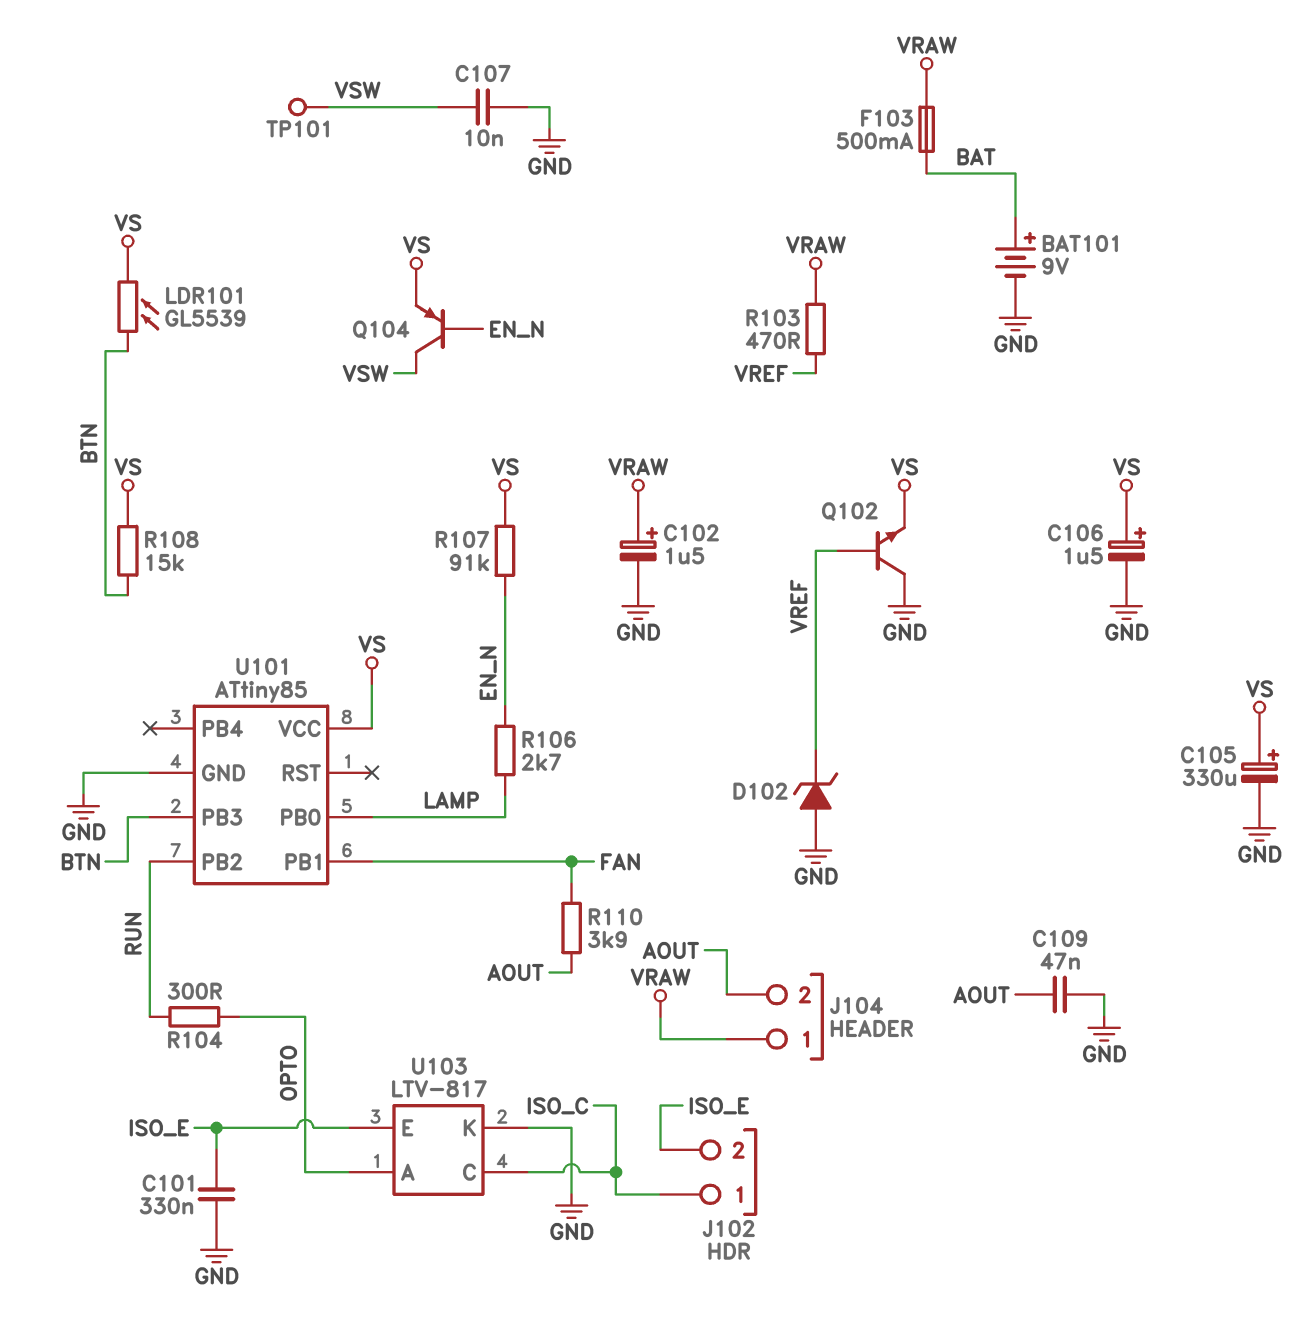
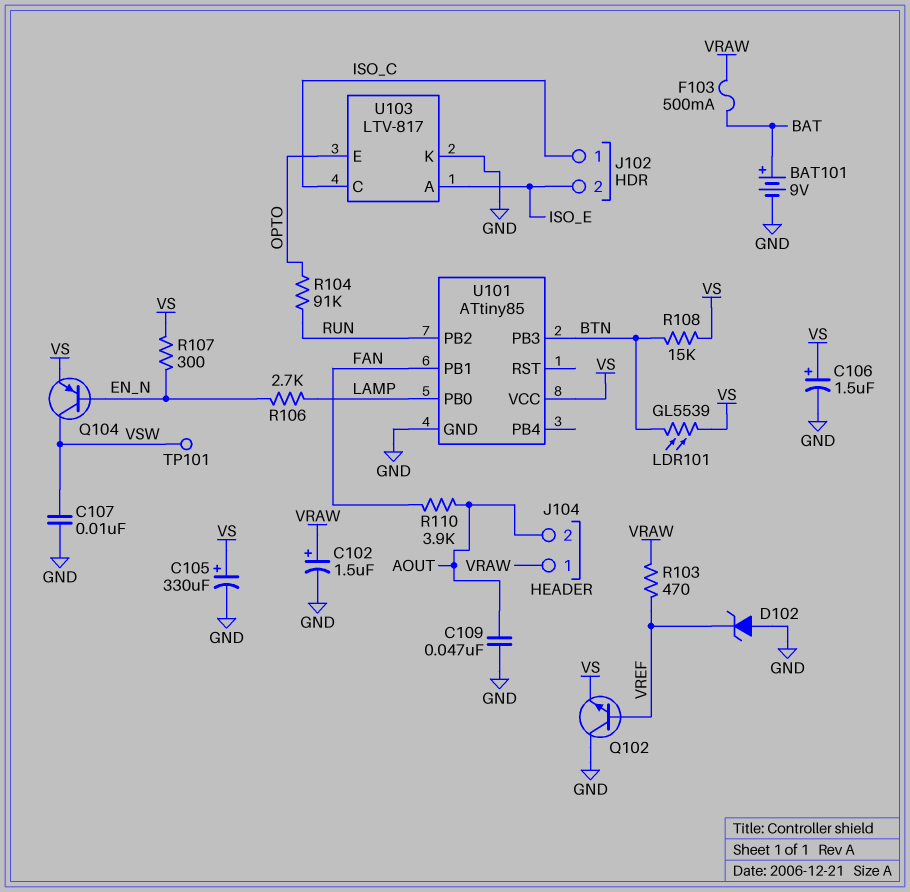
C101: 330nF (GND, ISO_E) -> none
R104: 300 (OPTO, RUN) -> 91k (OPTO, RUN)
R107: 91k (EN_N, VS) -> 300 (EN_N, VS)
U103 pin A: OPTO -> ISO_E
U103 pin E: ISO_E -> OPTO

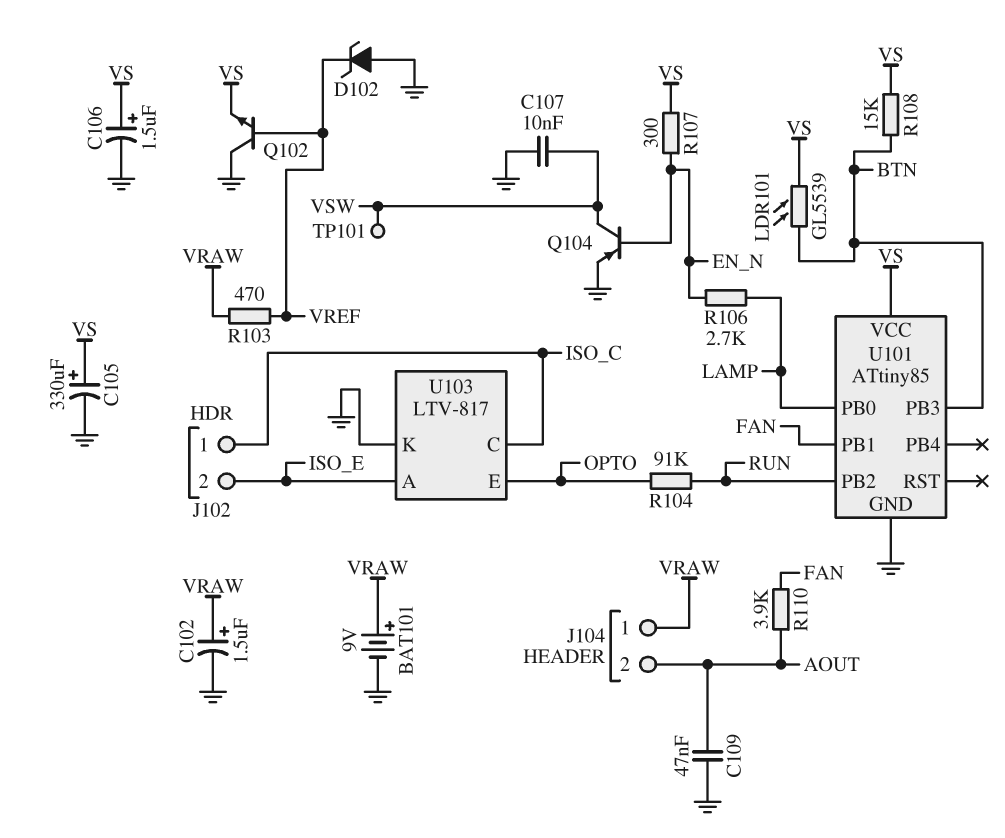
BAT101: 9V (plus BAT, minus GND) -> 9V (plus VRAW, minus GND)
F103: 500mA (BAT, VRAW) -> none
Q104: PNP (B EN_N, C VSW, E VS) -> PNP (B EN_N, C VSW, E GND)

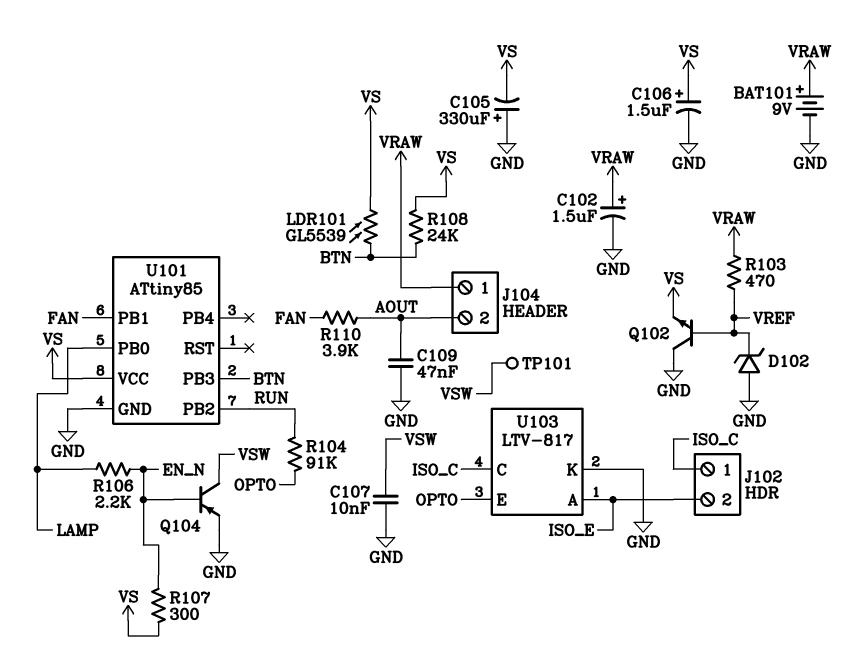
C105: 330uF (plus VS, minus GND) -> 330uF (plus GND, minus VS)
R106: 2.7k (EN_N, LAMP) -> 2.2k (EN_N, LAMP)
R108: 15k (BTN, VS) -> 24k (BTN, VS)

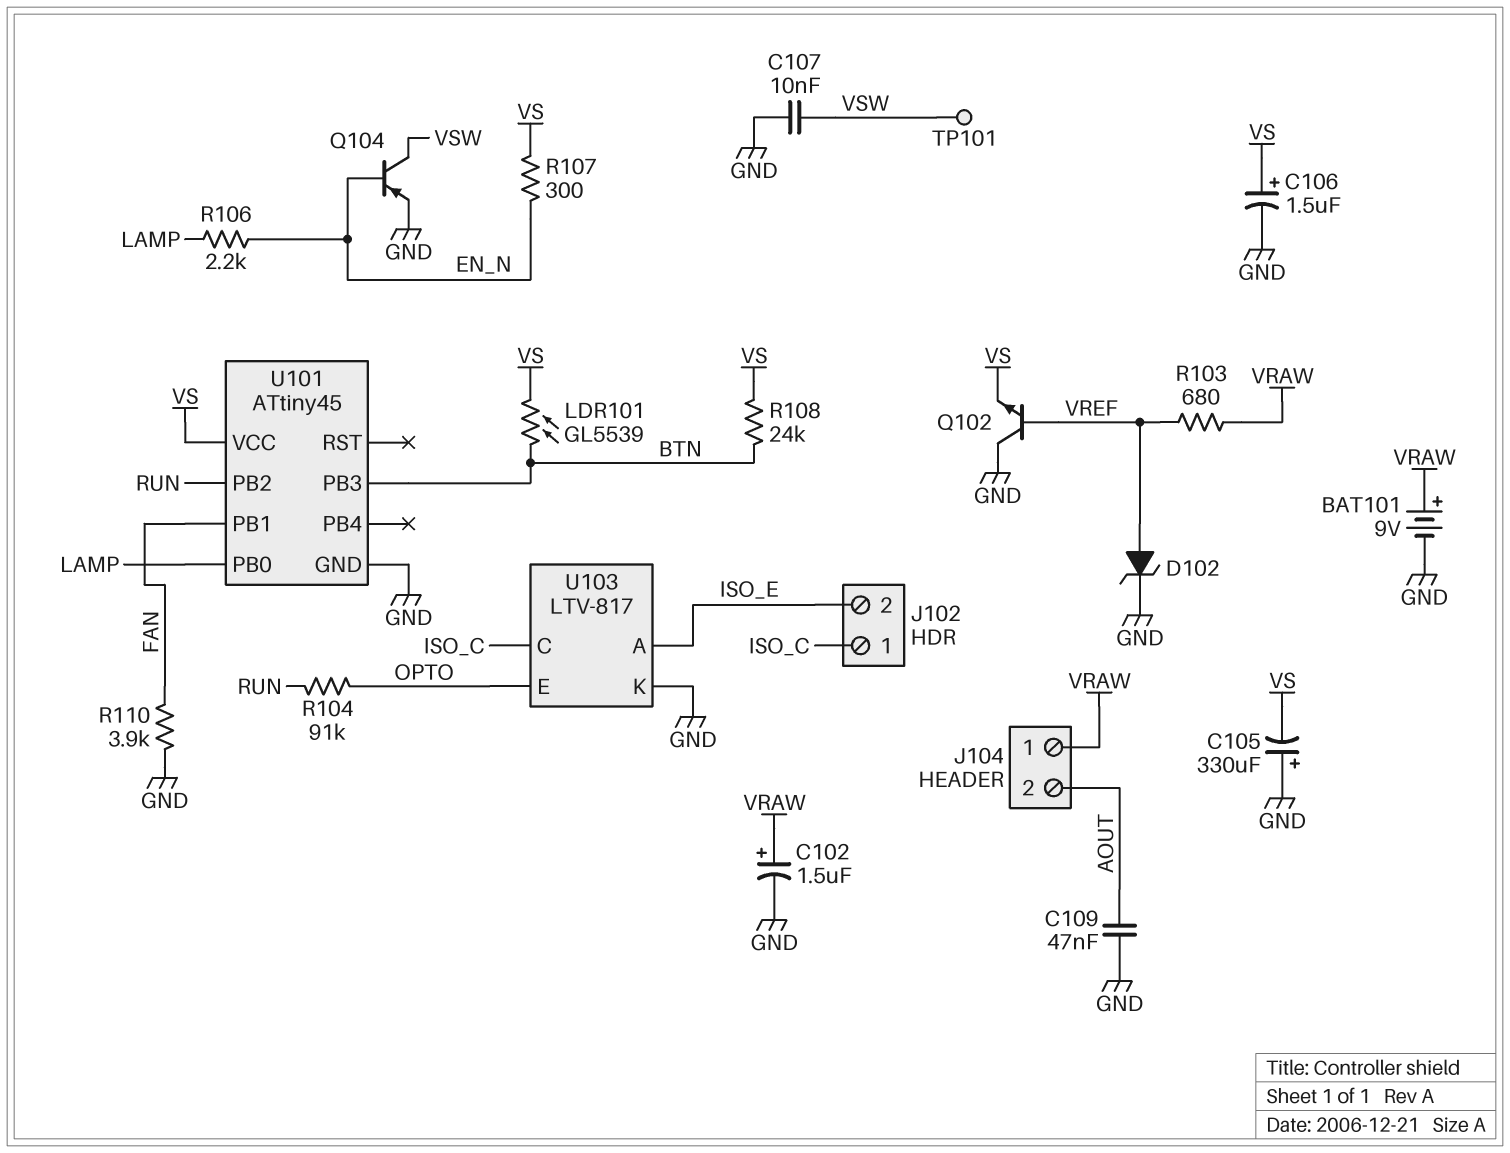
D102: zener (A GND, K VREF) -> zener (A VREF, K GND)
R103: 470 (VRAW, VREF) -> 680 (VRAW, VREF)
R110: 3.9k (AOUT, FAN) -> 3.9k (FAN, GND)
U101: ATtiny85 -> ATtiny45

